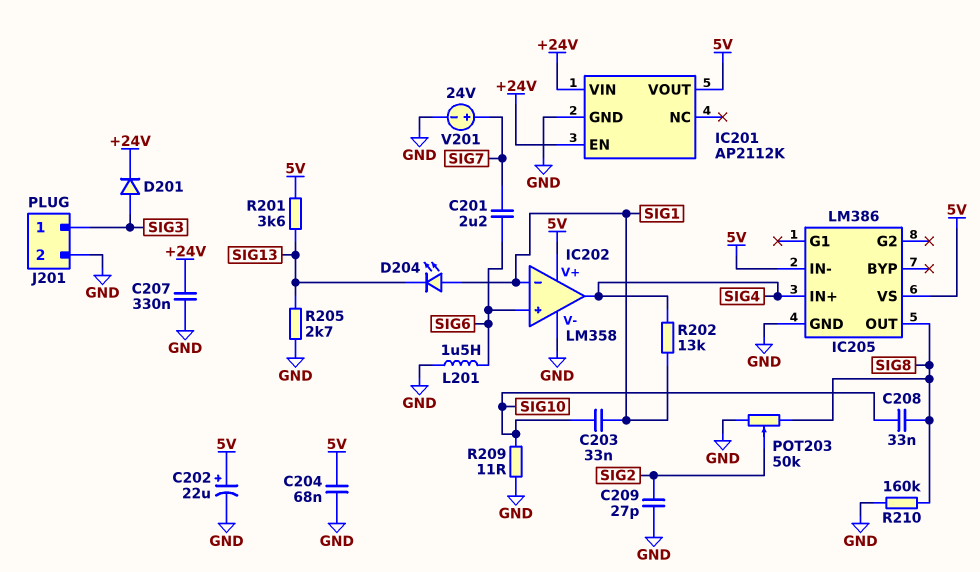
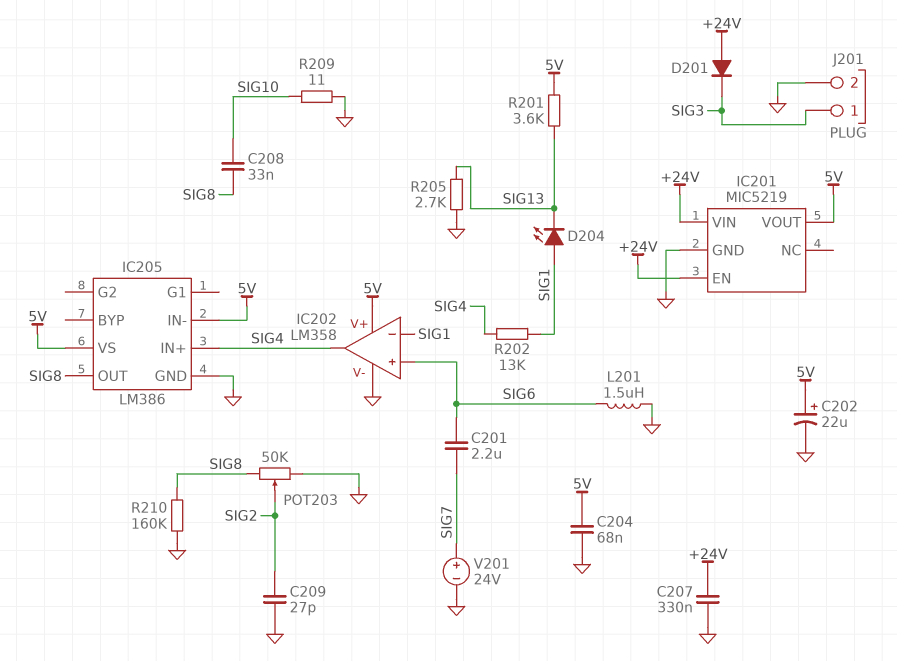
C203: 33nF (SIG1, SIG10) -> none
D201: diode (A SIG3, K +24V) -> diode (A +24V, K SIG3)
IC201: AP2112K -> MIC5219

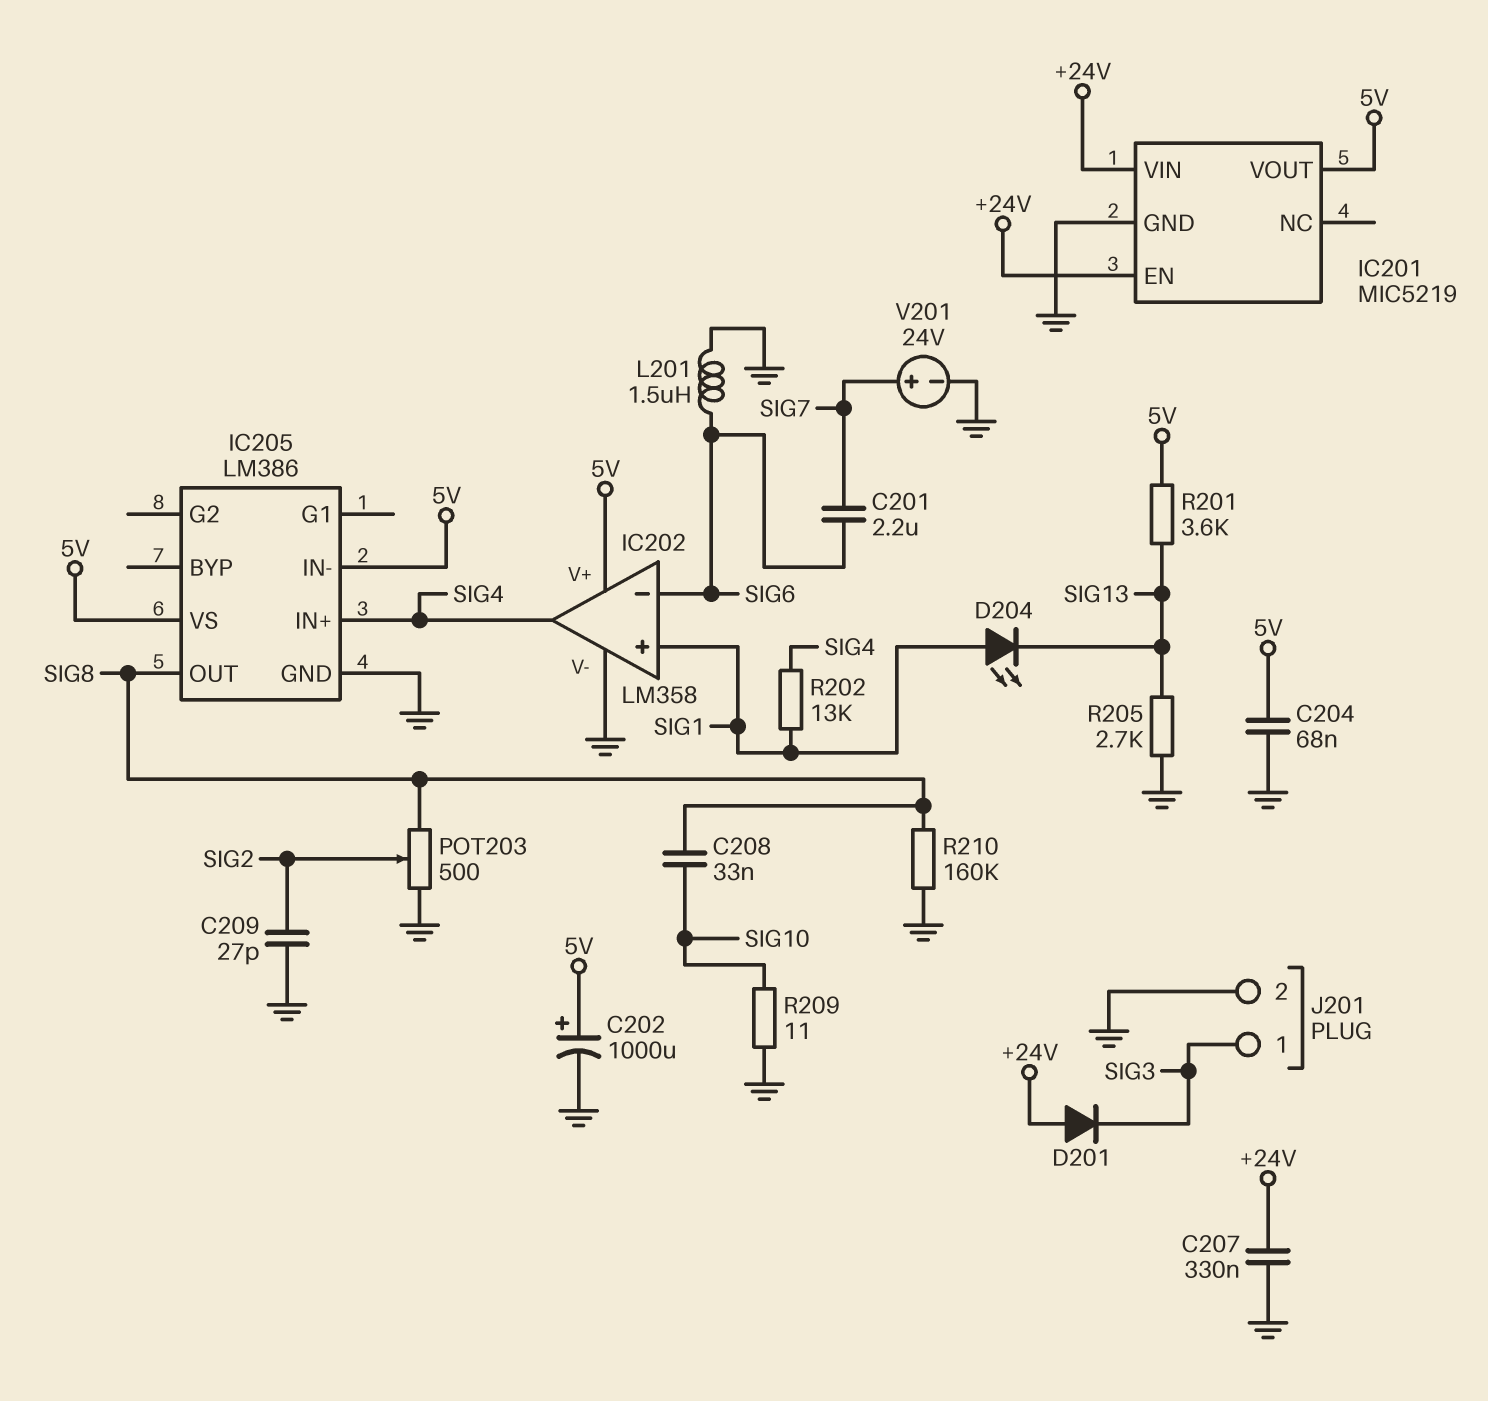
C202: 22uF (plus 5V, minus GND) -> 1000uF (plus 5V, minus GND)
IC202 pin in+: SIG6 -> SIG1
IC202 pin in-: SIG1 -> SIG6
POT203: 50k (GND, SIG8, wiper SIG2) -> 500 (GND, SIG8, wiper SIG2)

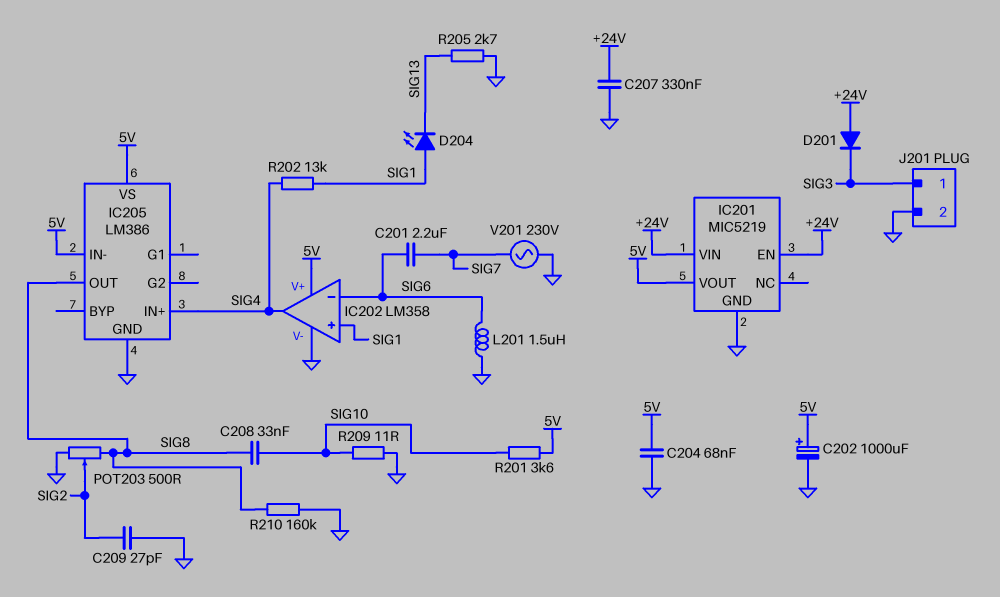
R201: 3.6k (5V, SIG13) -> 3.6k (5V, SIG10)
V201: 24V (plus SIG7, minus GND) -> AC 230V (GND, SIG7)

